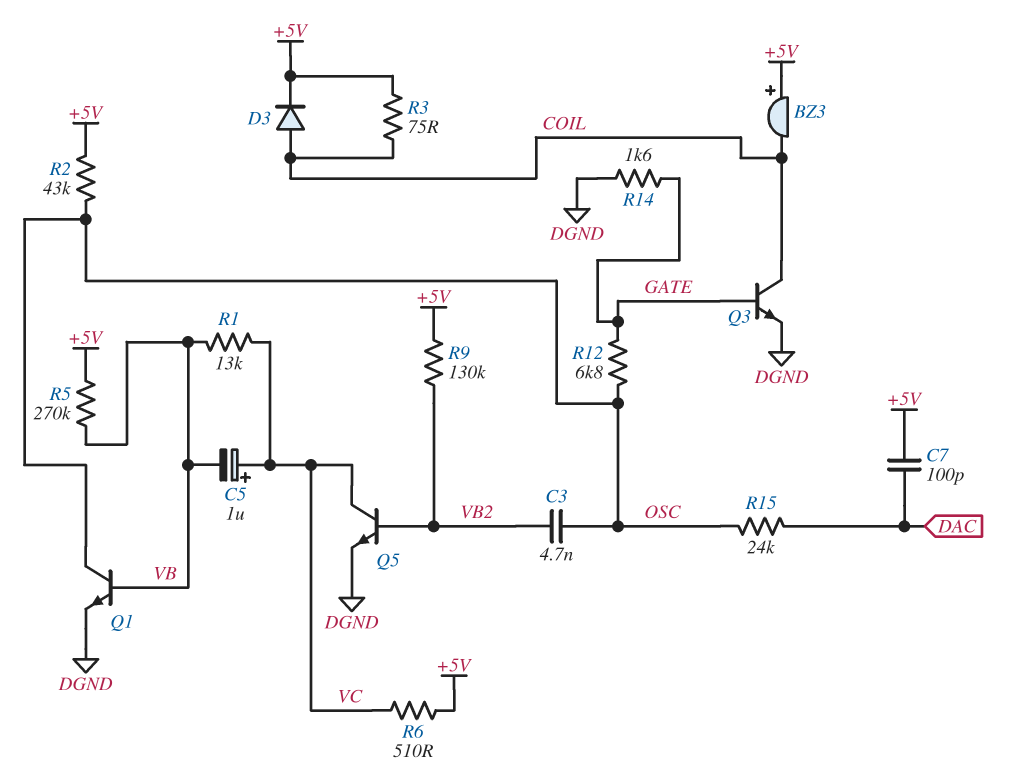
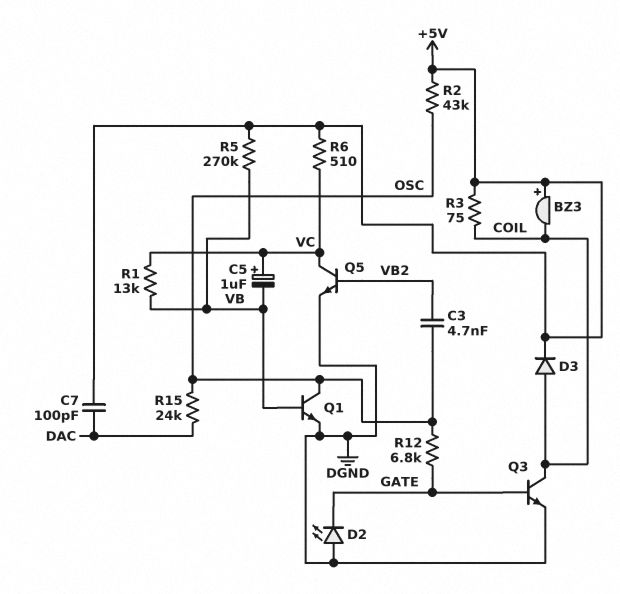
D2: none -> LED (A DGND, K GATE)
R9: 130k (+5V, VB2) -> none
R14: 1.6k (DGND, GATE) -> none

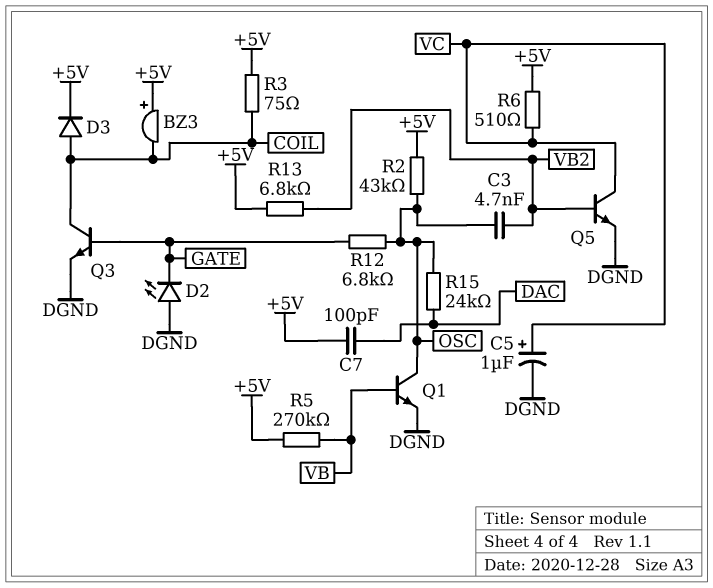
C5: 1uF (plus VC, minus VB) -> 1uF (plus VC, minus DGND)
R1: 13k (VB, VC) -> none
R13: none -> 6.8k (+5V, VB2)

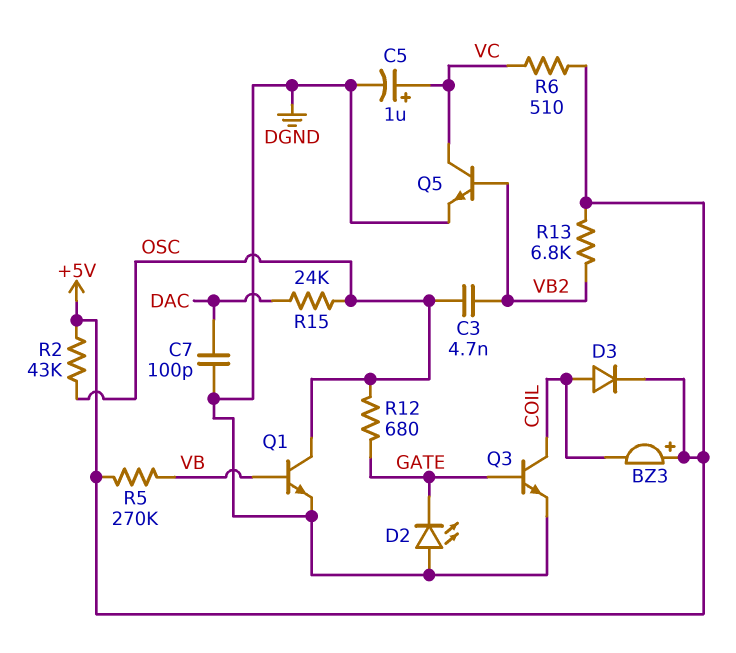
C7: 100pF (+5V, DAC) -> 100pF (DAC, DGND)
R3: 75 (+5V, COIL) -> none
R12: 6.8k (GATE, OSC) -> 680 (GATE, OSC)

